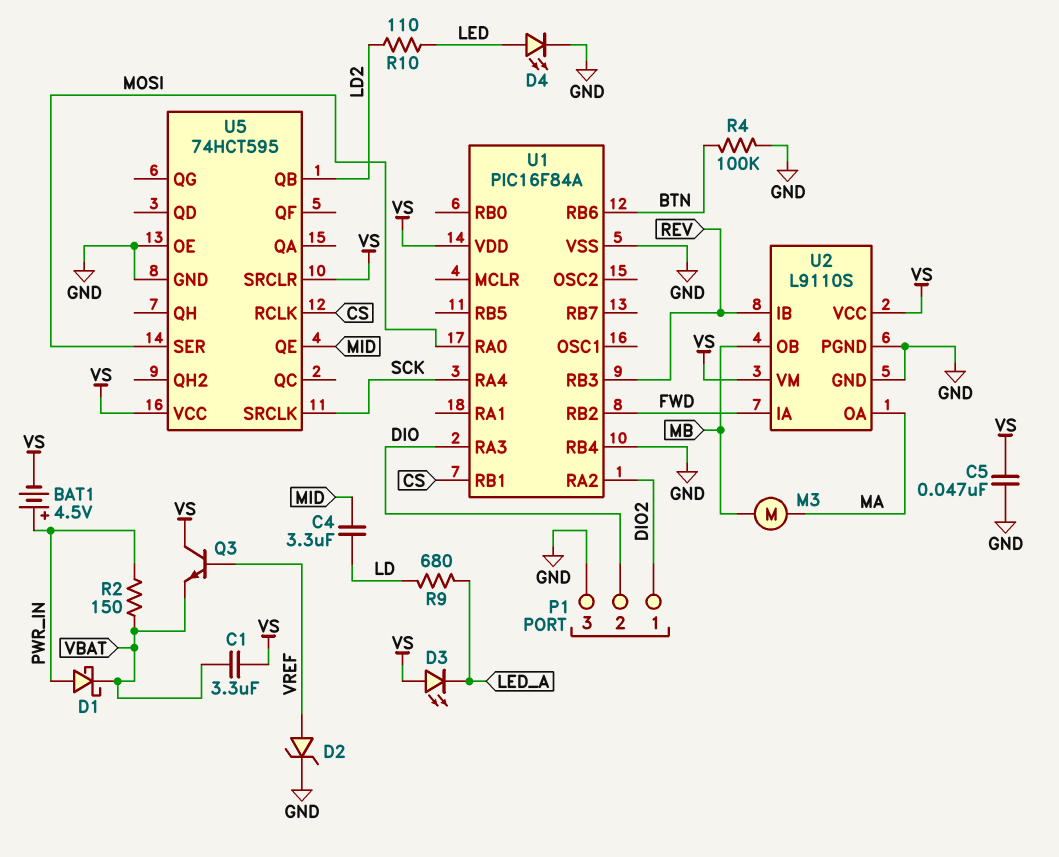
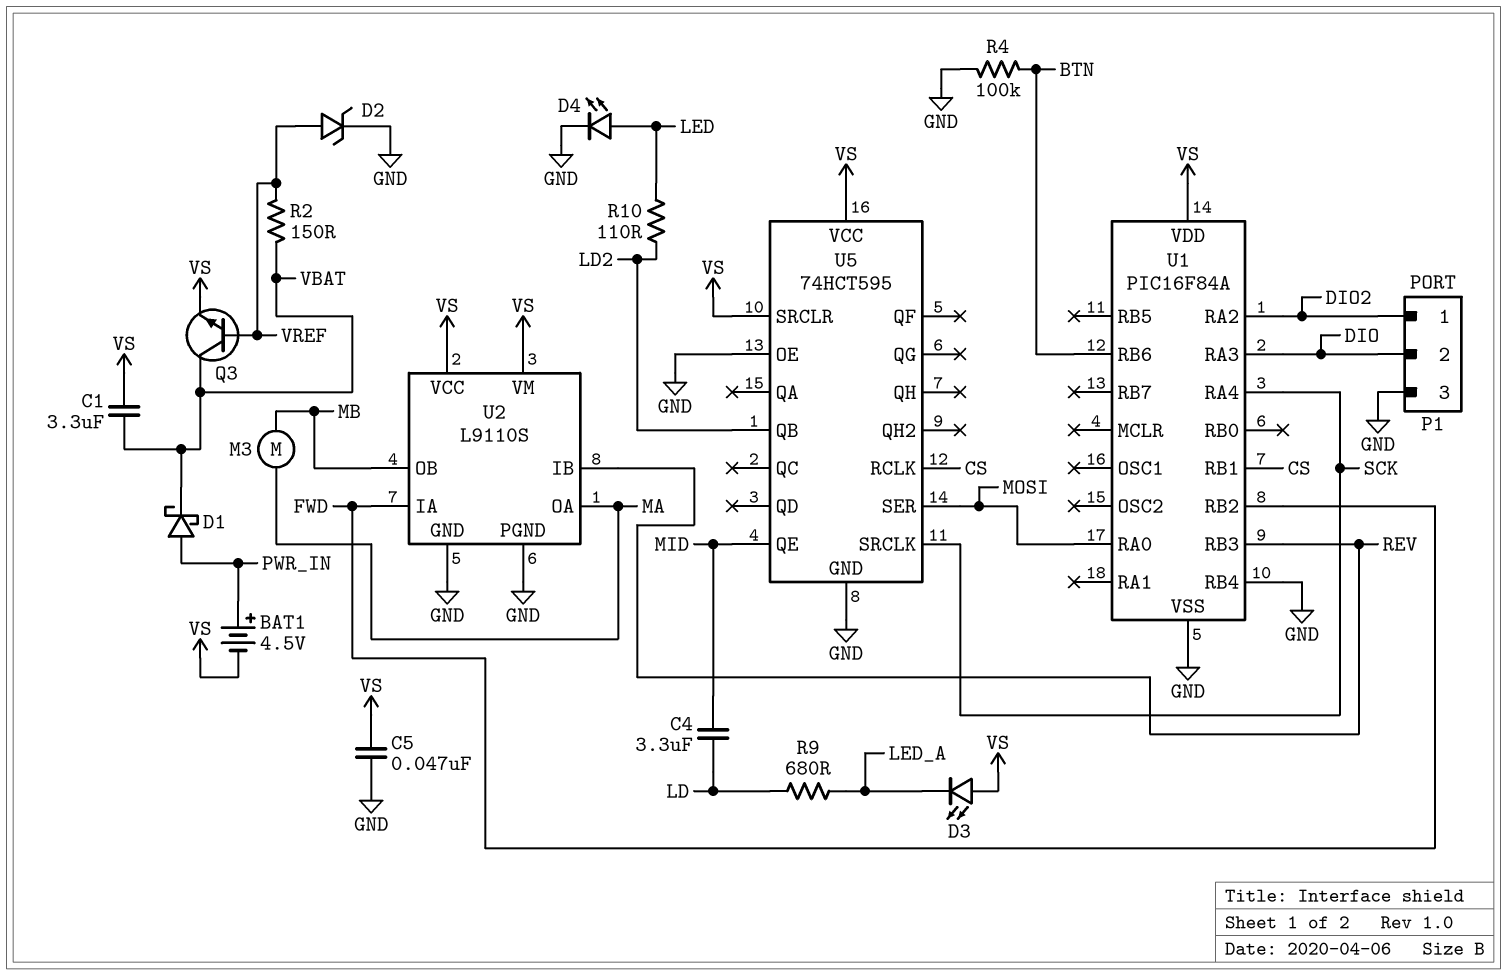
Q3: NPN (B VREF, C VS, E VBAT) -> NPN (B VREF, C VBAT, E VS)
R2: 150 (PWR_IN, VBAT) -> 150 (VBAT, VREF)

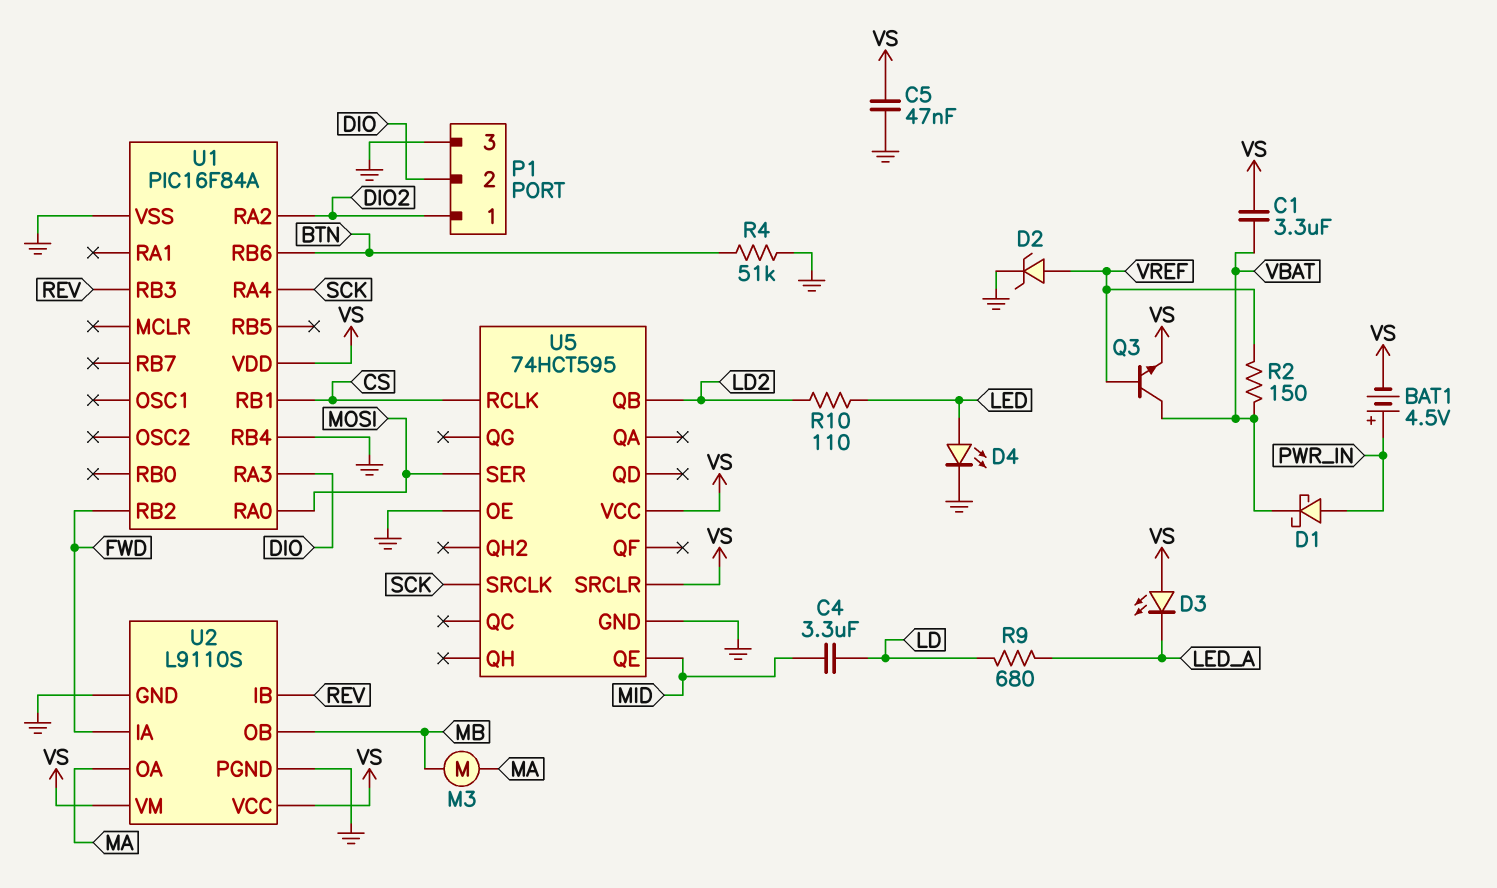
R4: 100k (BTN, GND) -> 51k (BTN, GND)

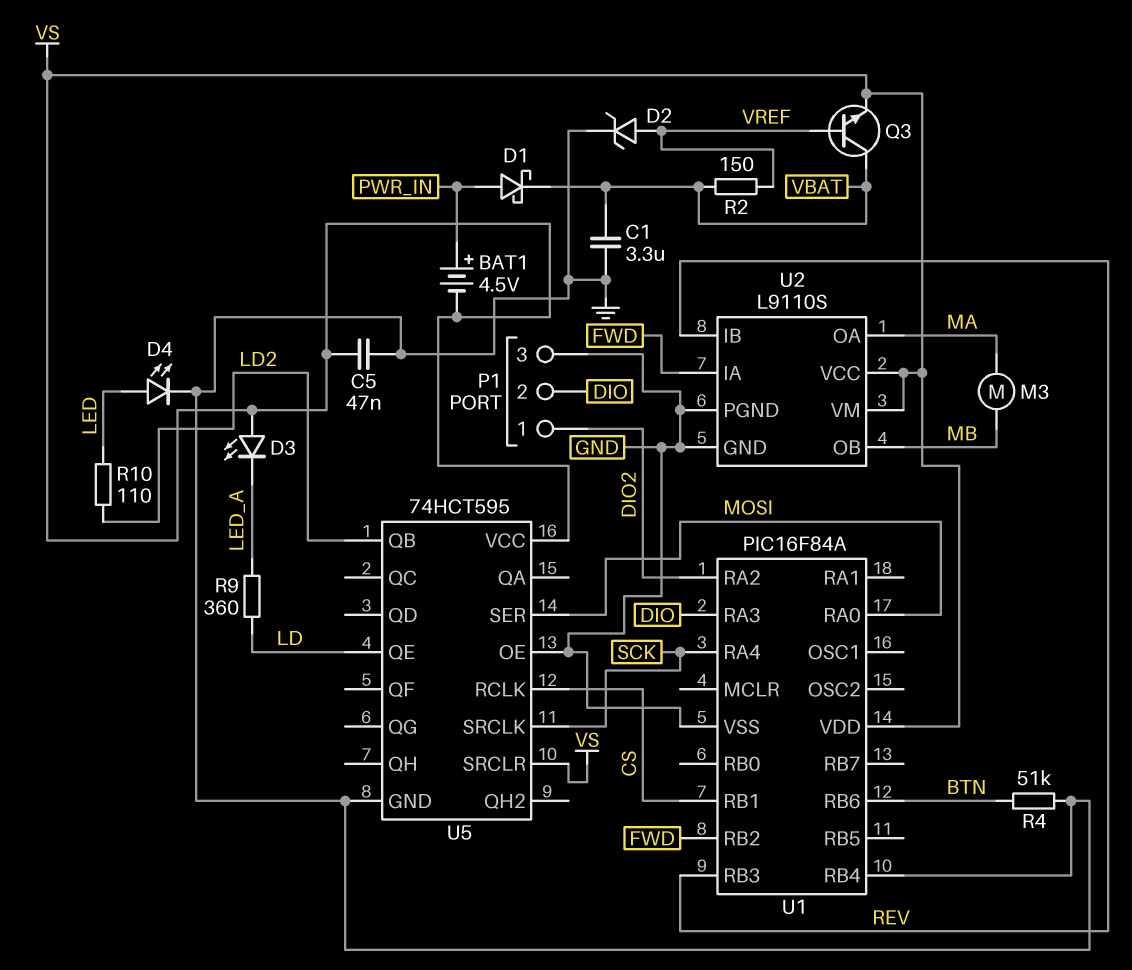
C1: 3.3uF (VBAT, VS) -> 3.3uF (GND, VBAT)
C4: 3.3uF (LD, MID) -> none
R9: 680 (LD, LED_A) -> 360 (LD, LED_A)
U5 pin QE: MID -> LD

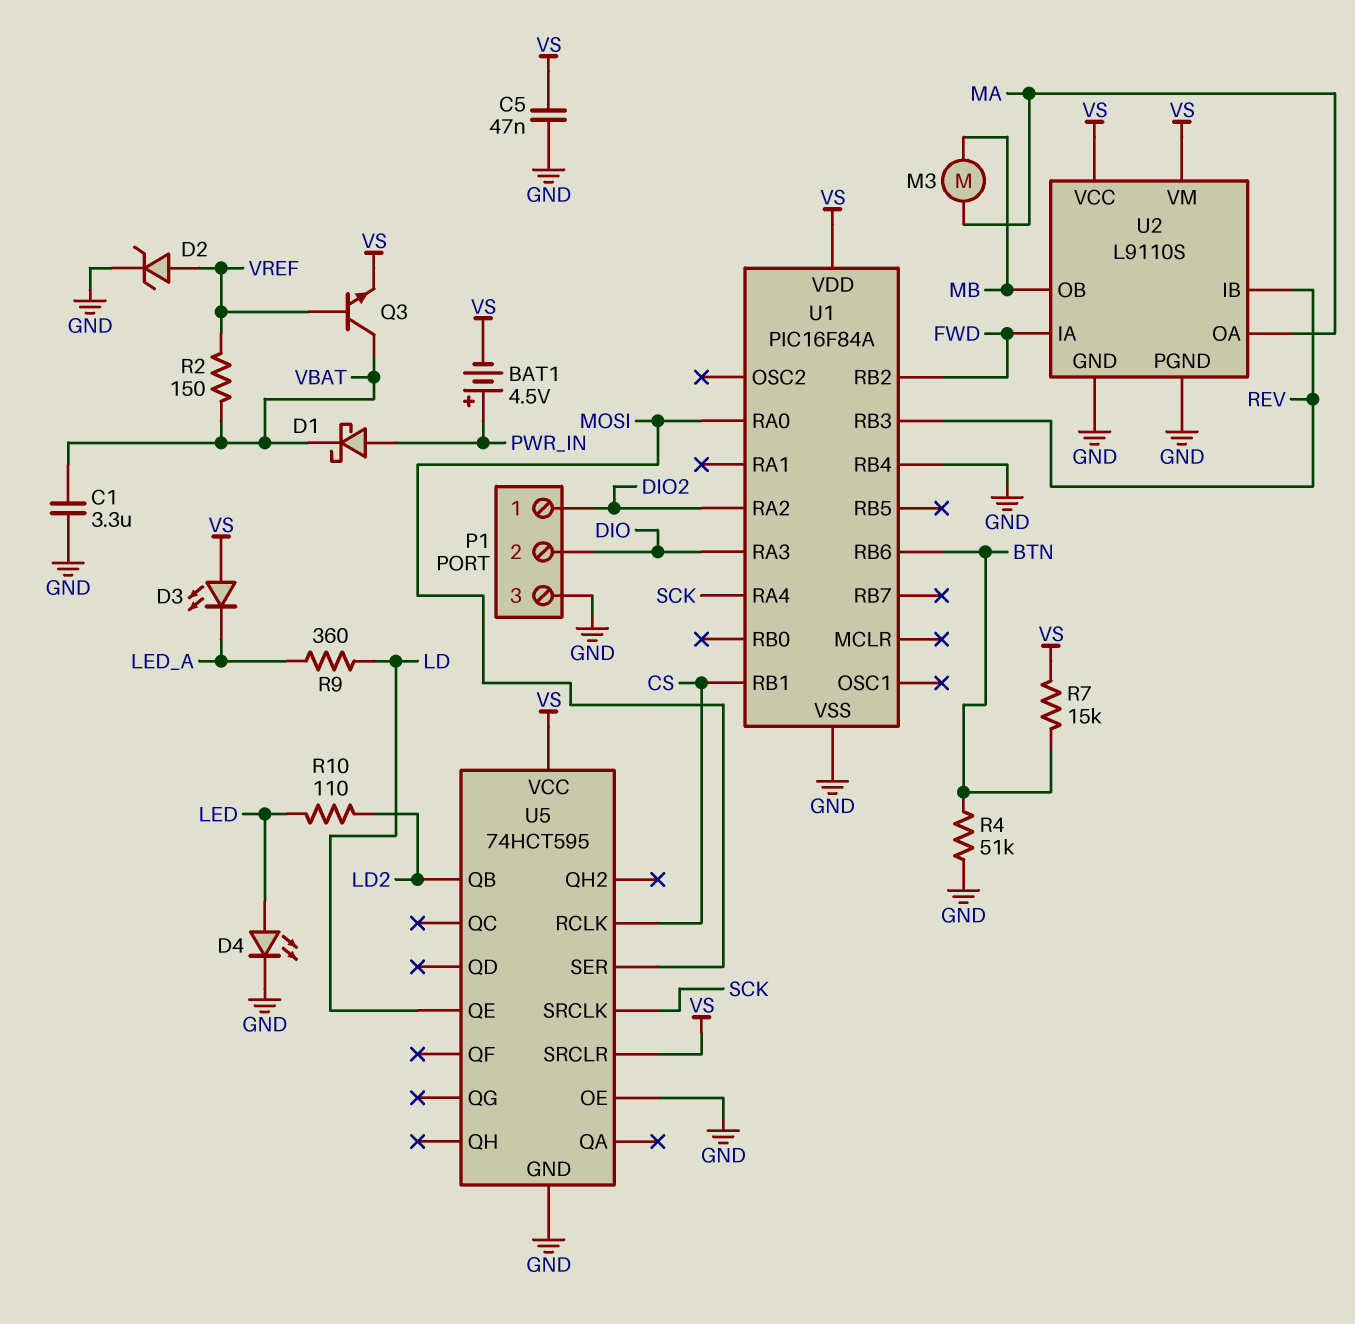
R7: none -> 15k (BTN, VS)

